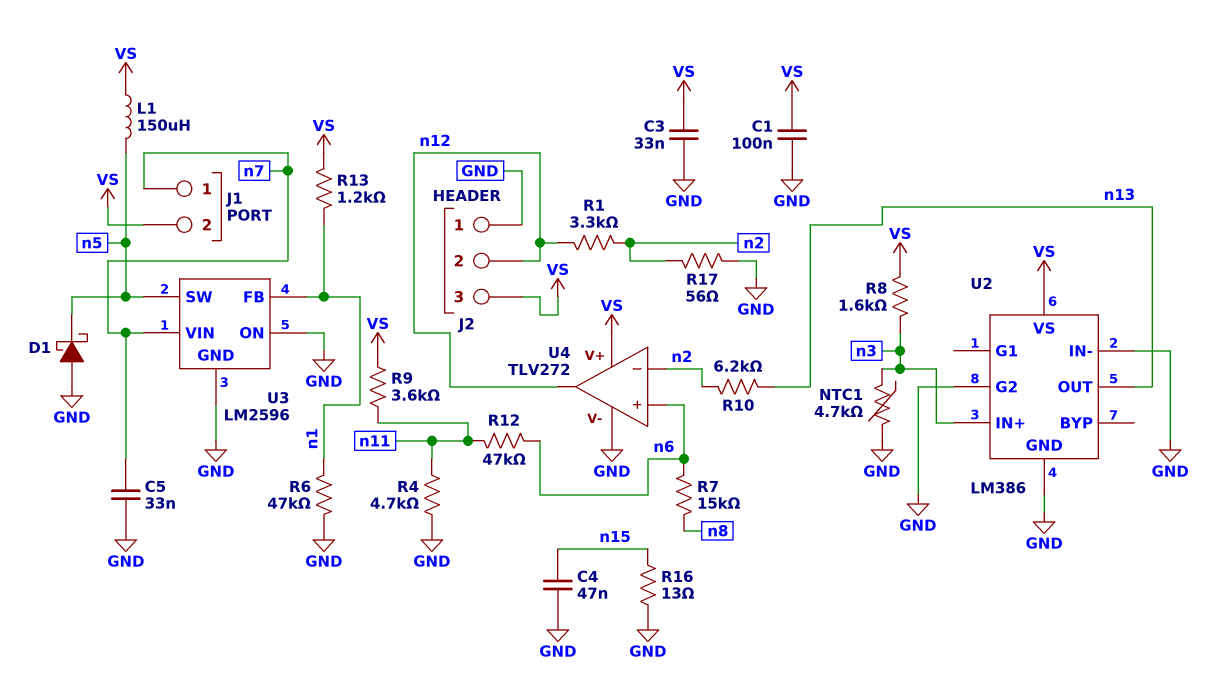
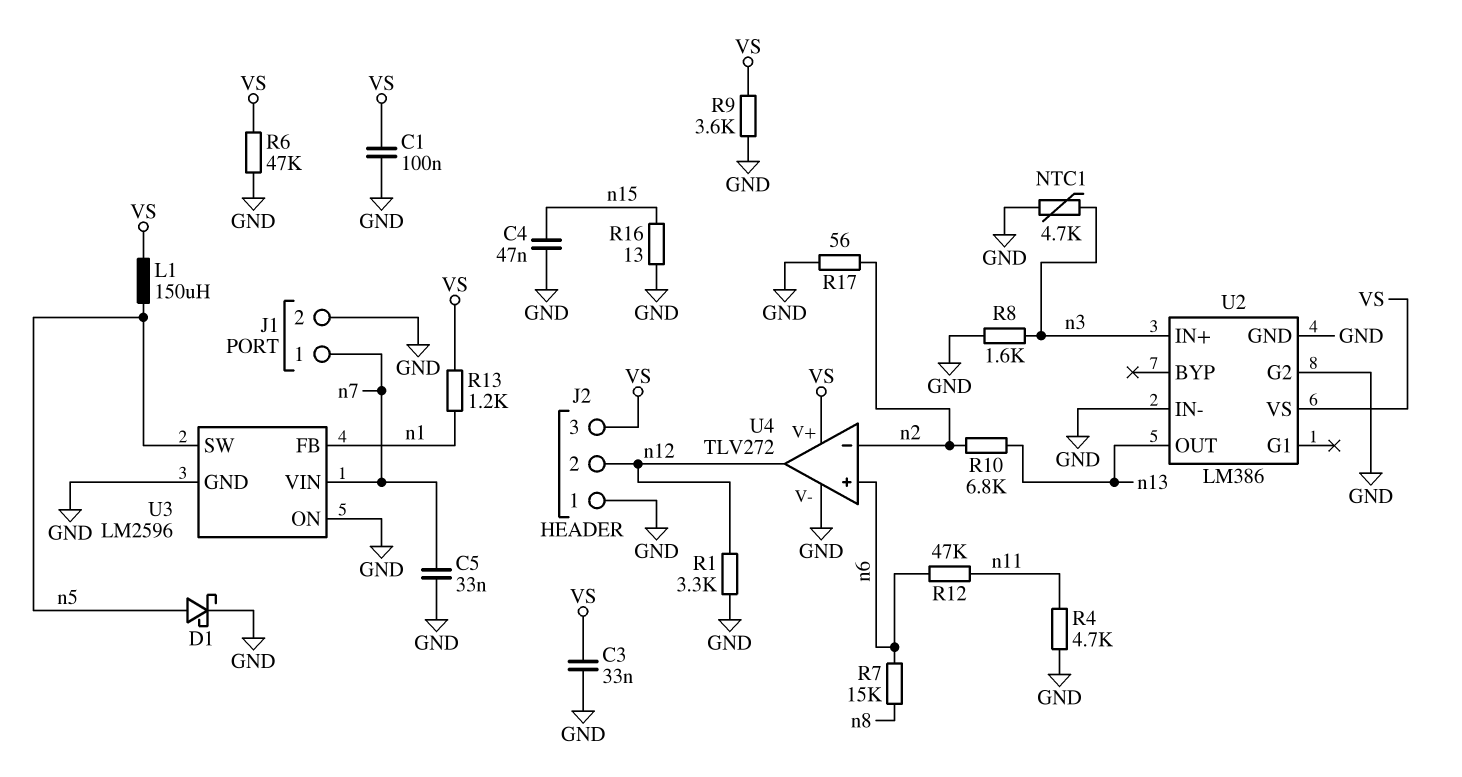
D1: schottky (A GND, K n5) -> schottky (A n5, K GND)
J1 pin 2: VS -> GND
R1: 3.3k (n2, n12) -> 3.3k (GND, n12)
R6: 47k (GND, n1) -> 47k (GND, VS)
R8: 1.6k (VS, n3) -> 1.6k (GND, n3)
R9: 3.6k (VS, n11) -> 3.6k (GND, VS)
R10: 6.2k (n2, n13) -> 6.8k (n2, n13)

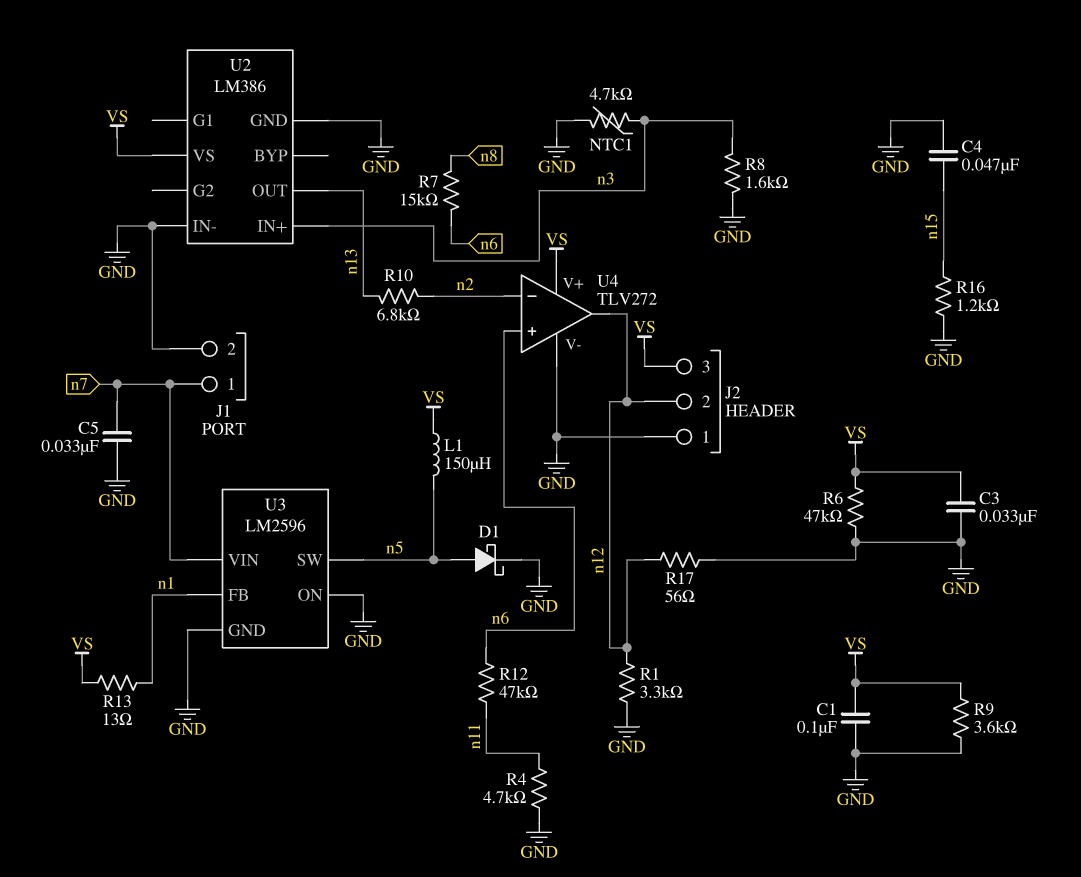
R13: 1.2k (VS, n1) -> 13 (VS, n1)
R16: 13 (GND, n15) -> 1.2k (GND, n15)
R17: 56 (GND, n2) -> 56 (GND, n12)
U2 pin G2: GND -> none

